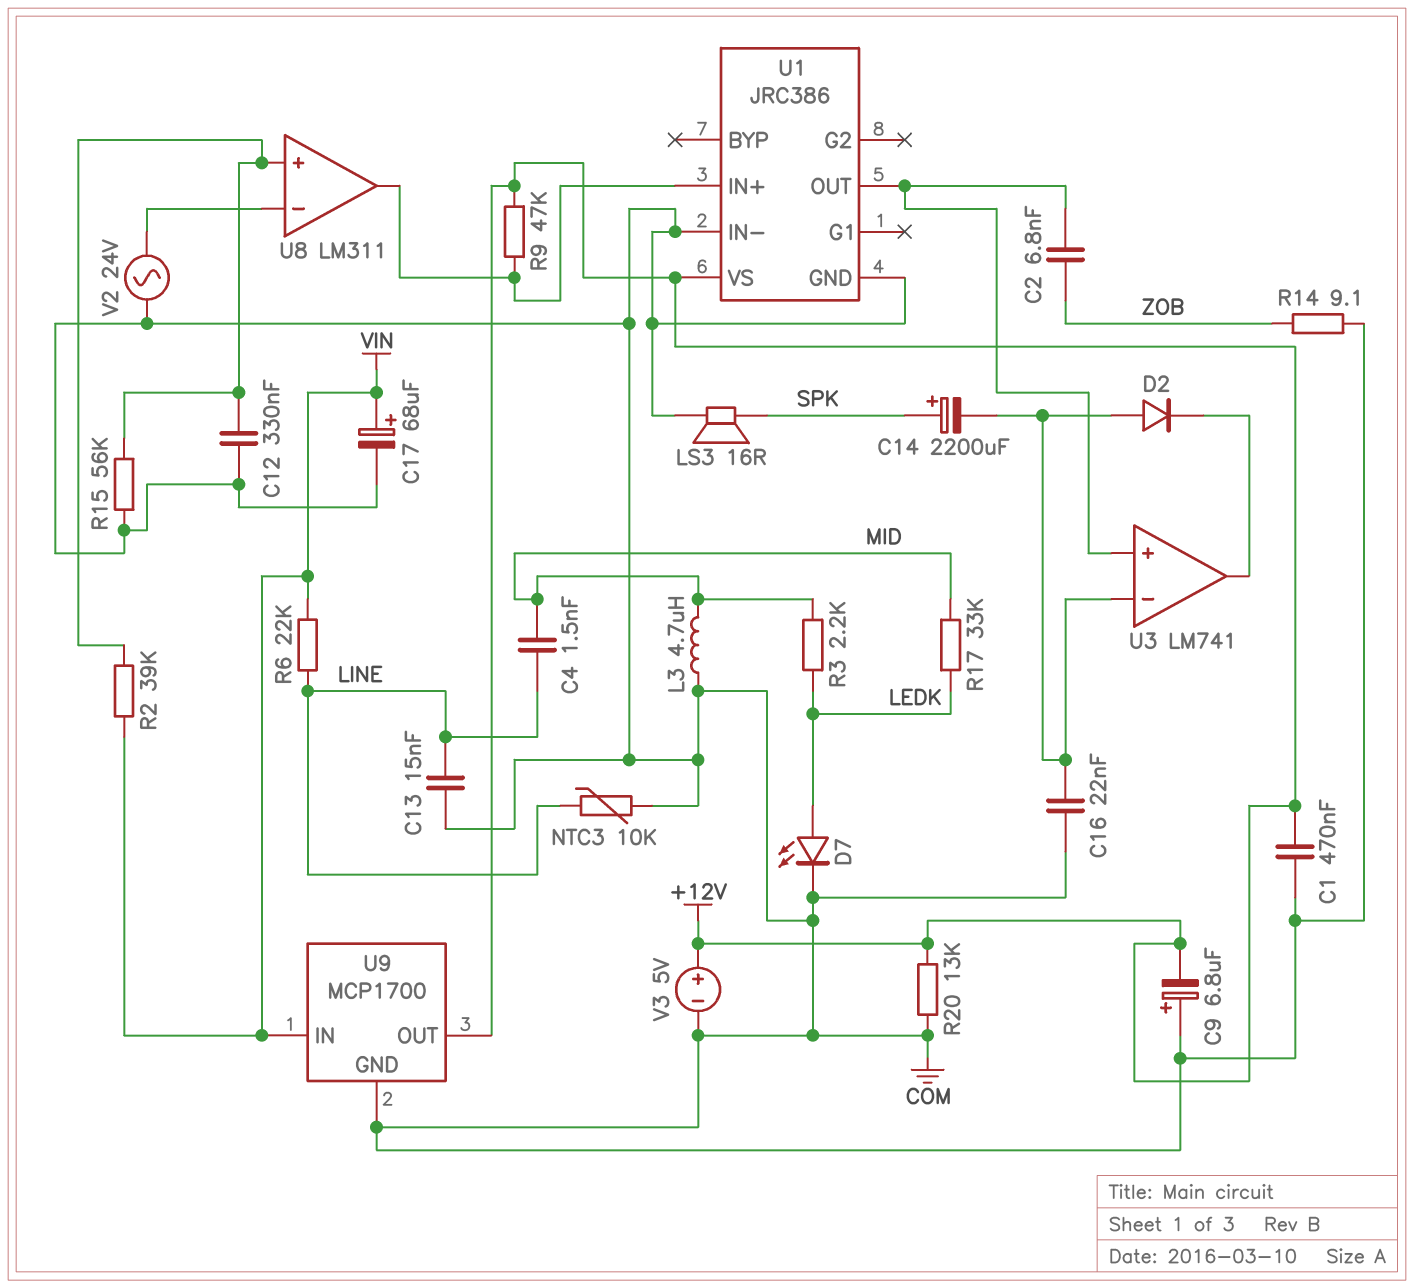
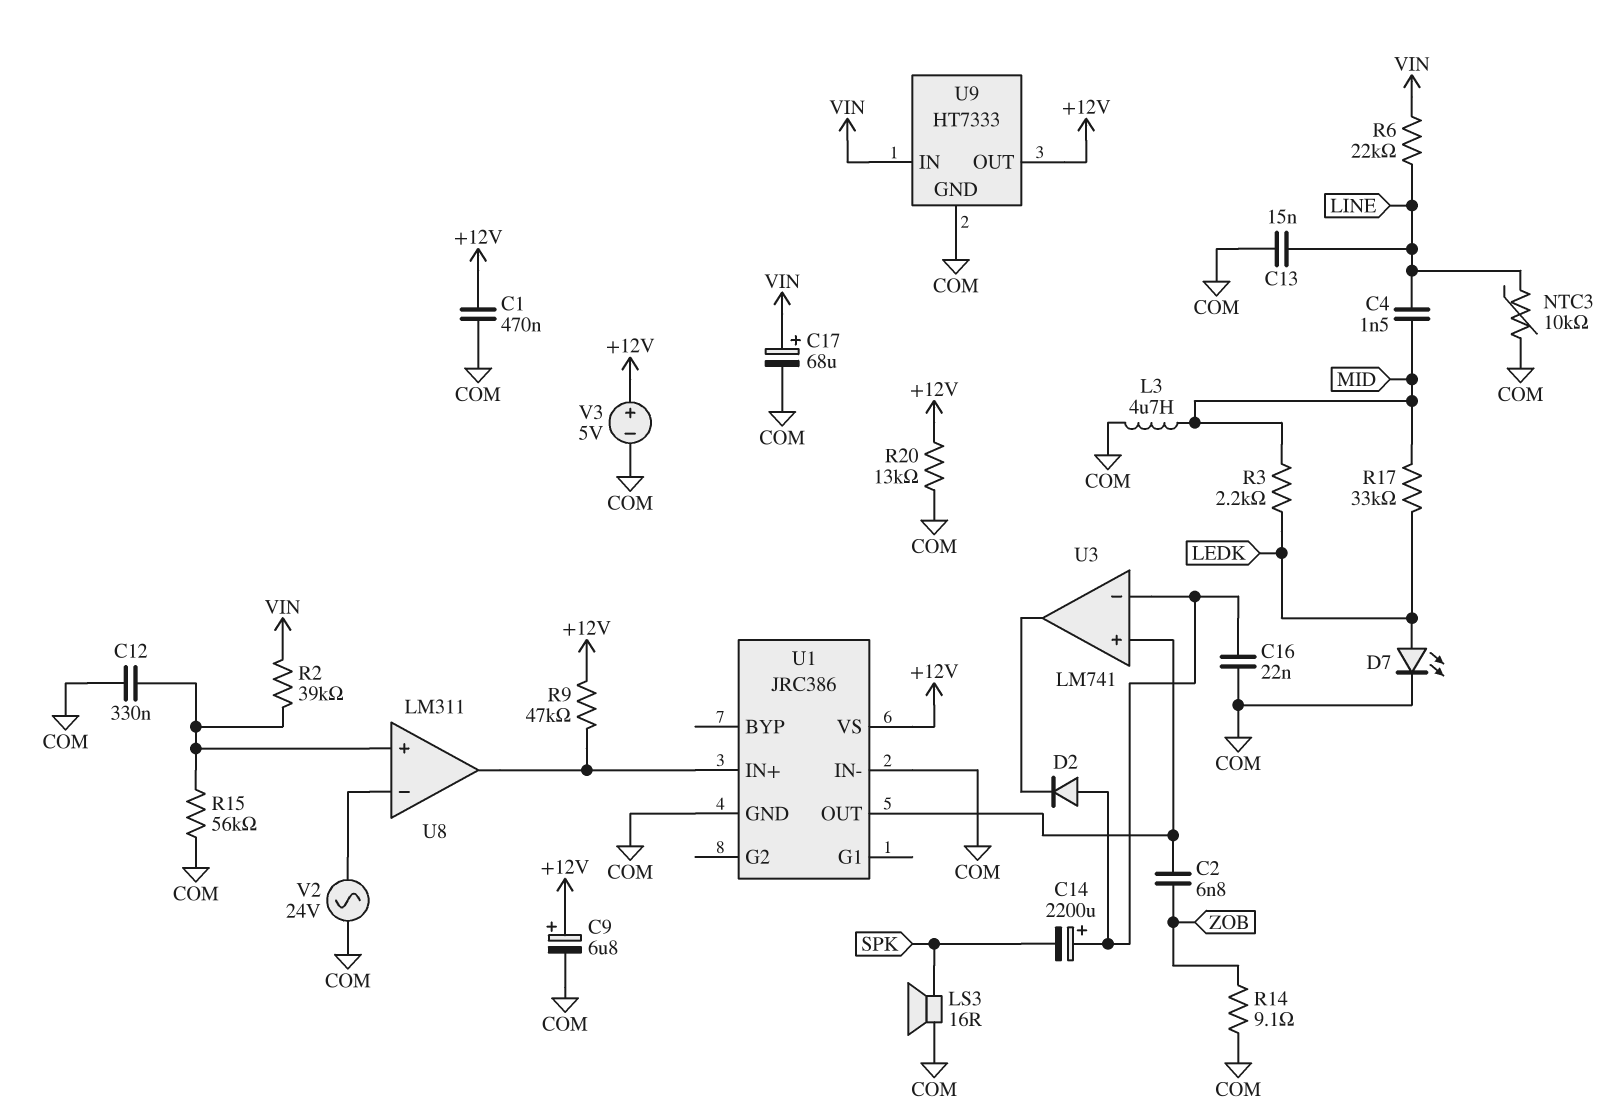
C9: 6.8uF (plus COM, minus +12V) -> 6.8uF (plus +12V, minus COM)
C14: 2200uF (plus SPK, minus U3/in-) -> 2200uF (plus U3/in-, minus SPK)
U9: MCP1700 -> HT7333

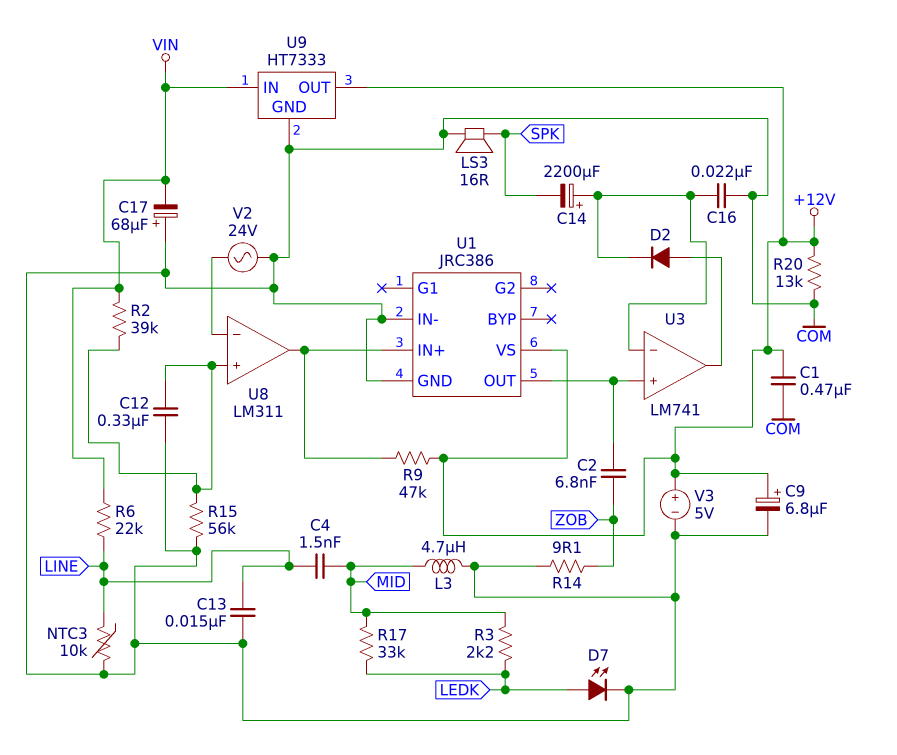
C17: 68uF (plus VIN, minus COM) -> 68uF (plus COM, minus VIN)
D2: diode (A U3/in-, K U3/out) -> diode (A U3/out, K U3/in-)

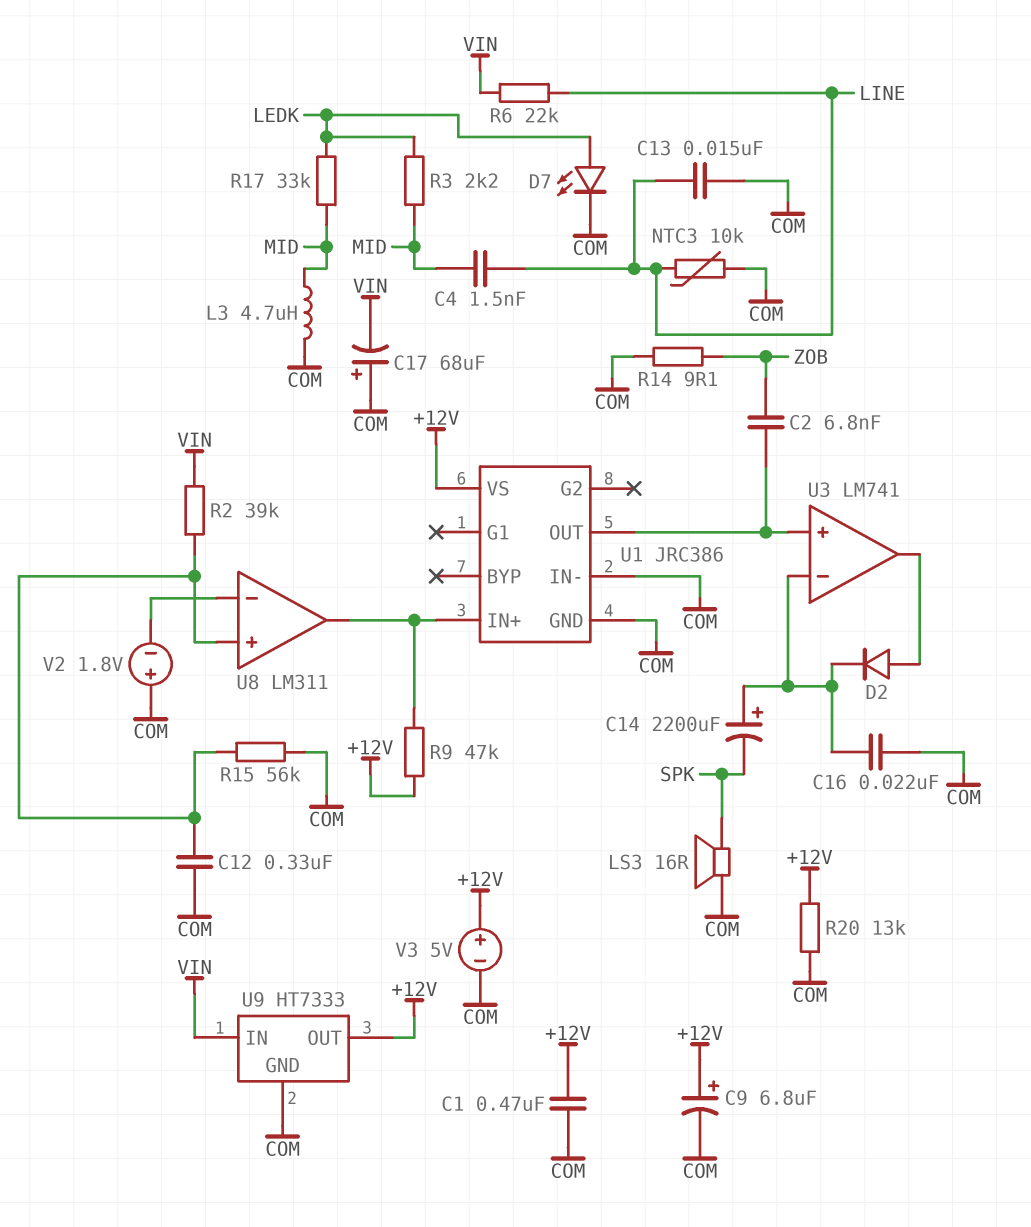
V2: AC 24V (COM, U8/in-) -> 1.8V (plus COM, minus U8/in-)

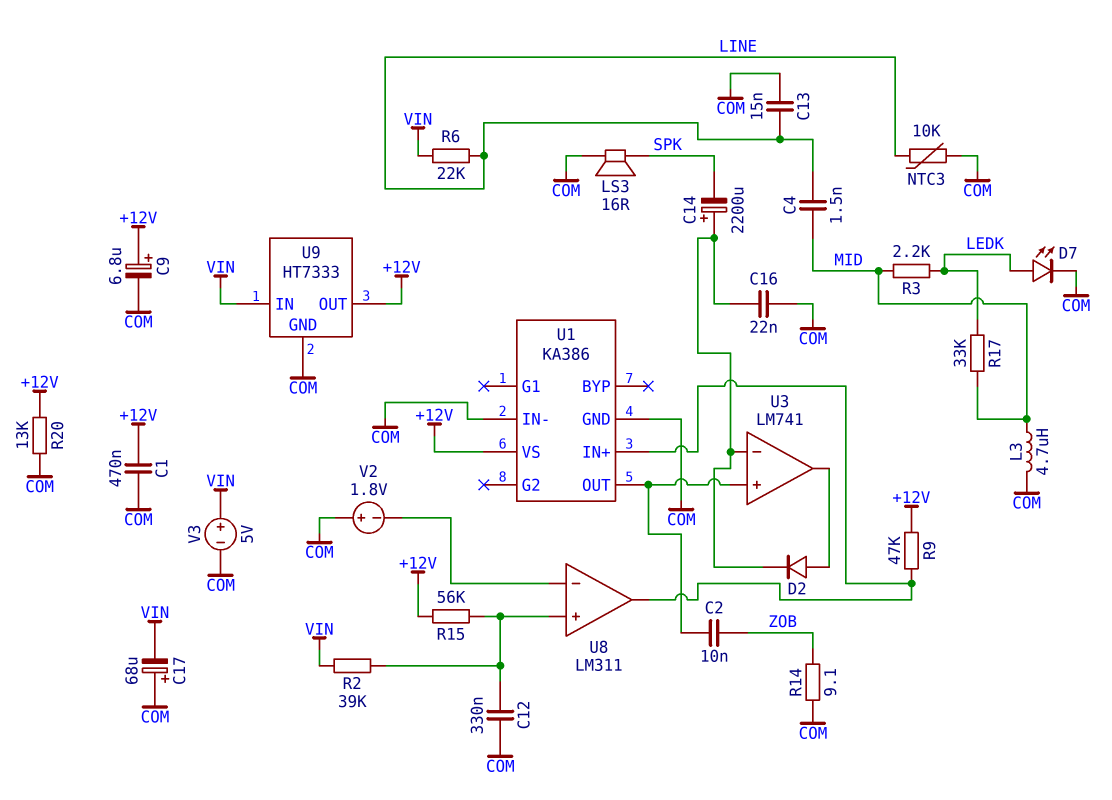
C2: 6.8nF (U1/OUT, ZOB) -> 10nF (U1/OUT, ZOB)
R15: 56k (COM, U8/in+) -> 56k (+12V, U8/in+)
U1: JRC386 -> KA386
V3: 5V (plus +12V, minus COM) -> 5V (plus VIN, minus COM)

